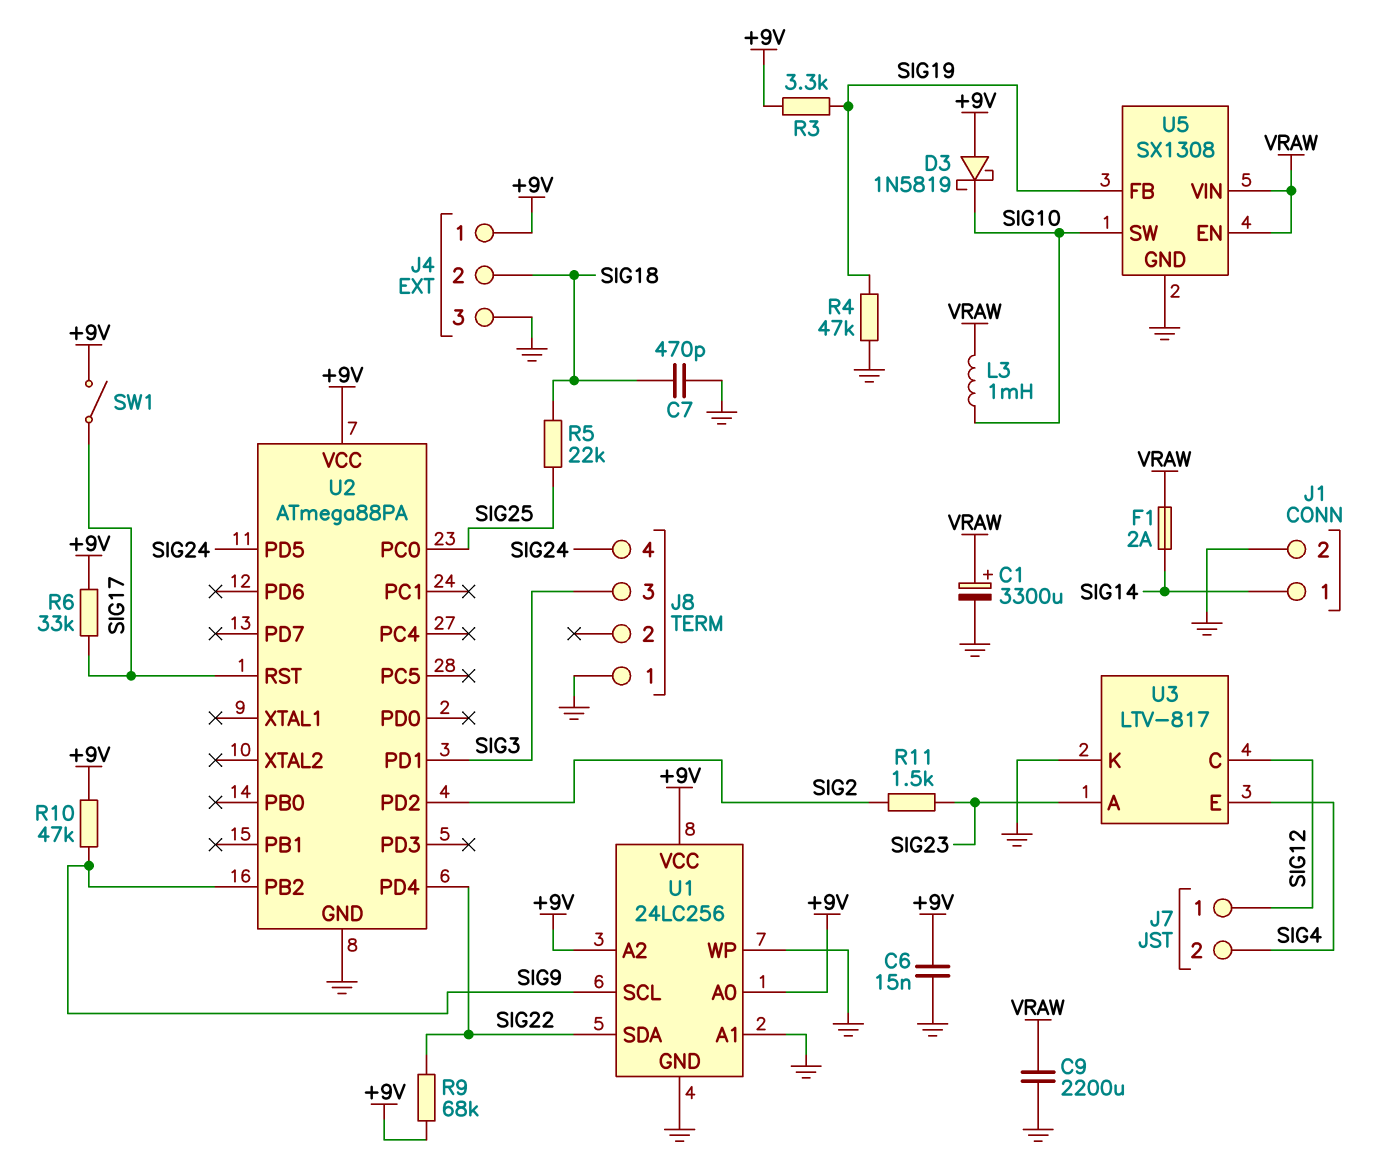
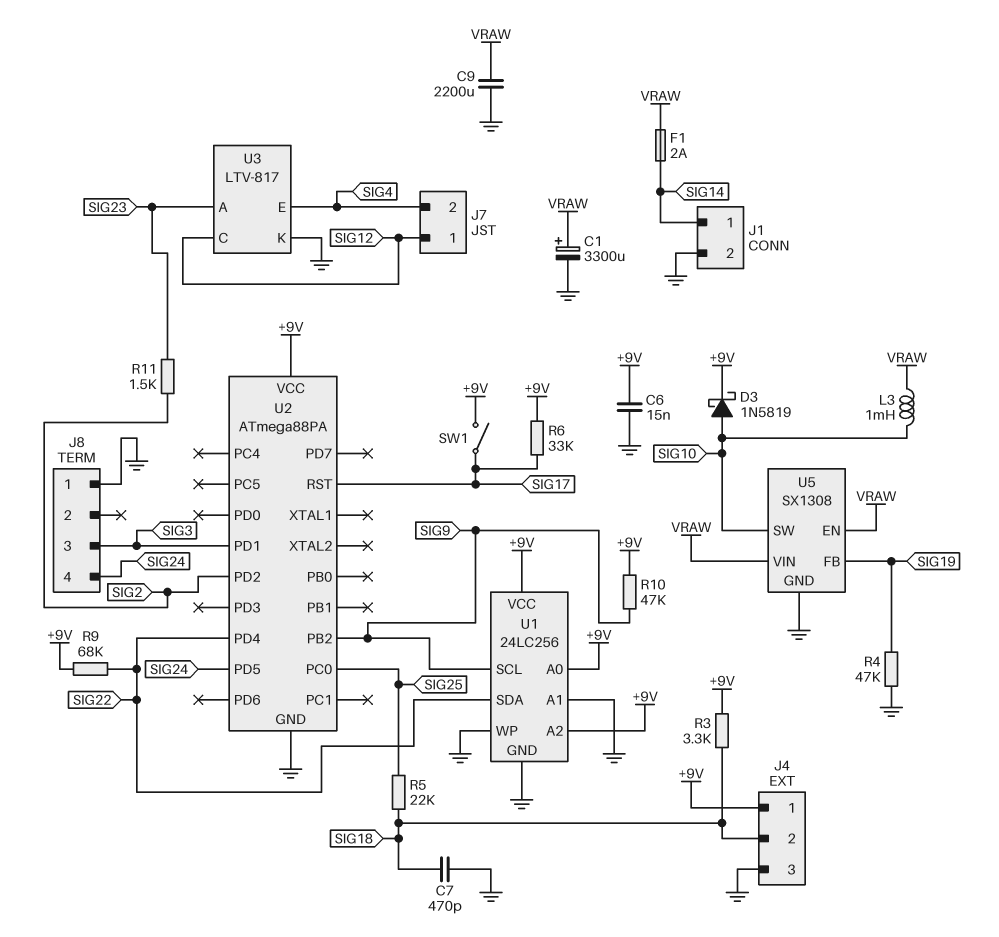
D3: schottky 1N5819 (A +9V, K SIG10) -> schottky 1N5819 (A SIG10, K +9V)
R3: 3.3k (+9V, SIG19) -> 3.3k (+9V, SIG18)

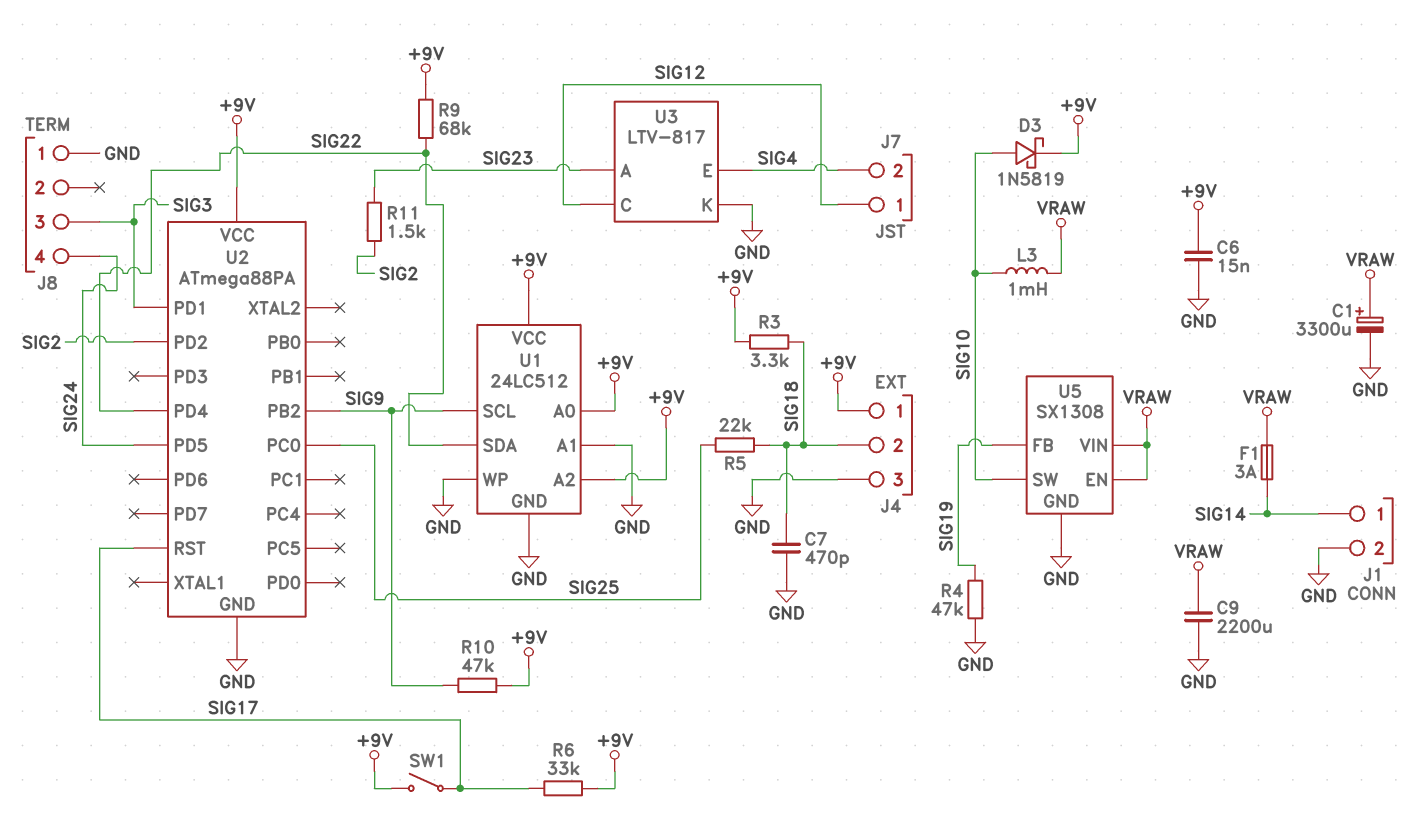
F1: 2A (SIG14, VRAW) -> 3A (SIG14, VRAW)
U1: 24LC256 -> 24LC512

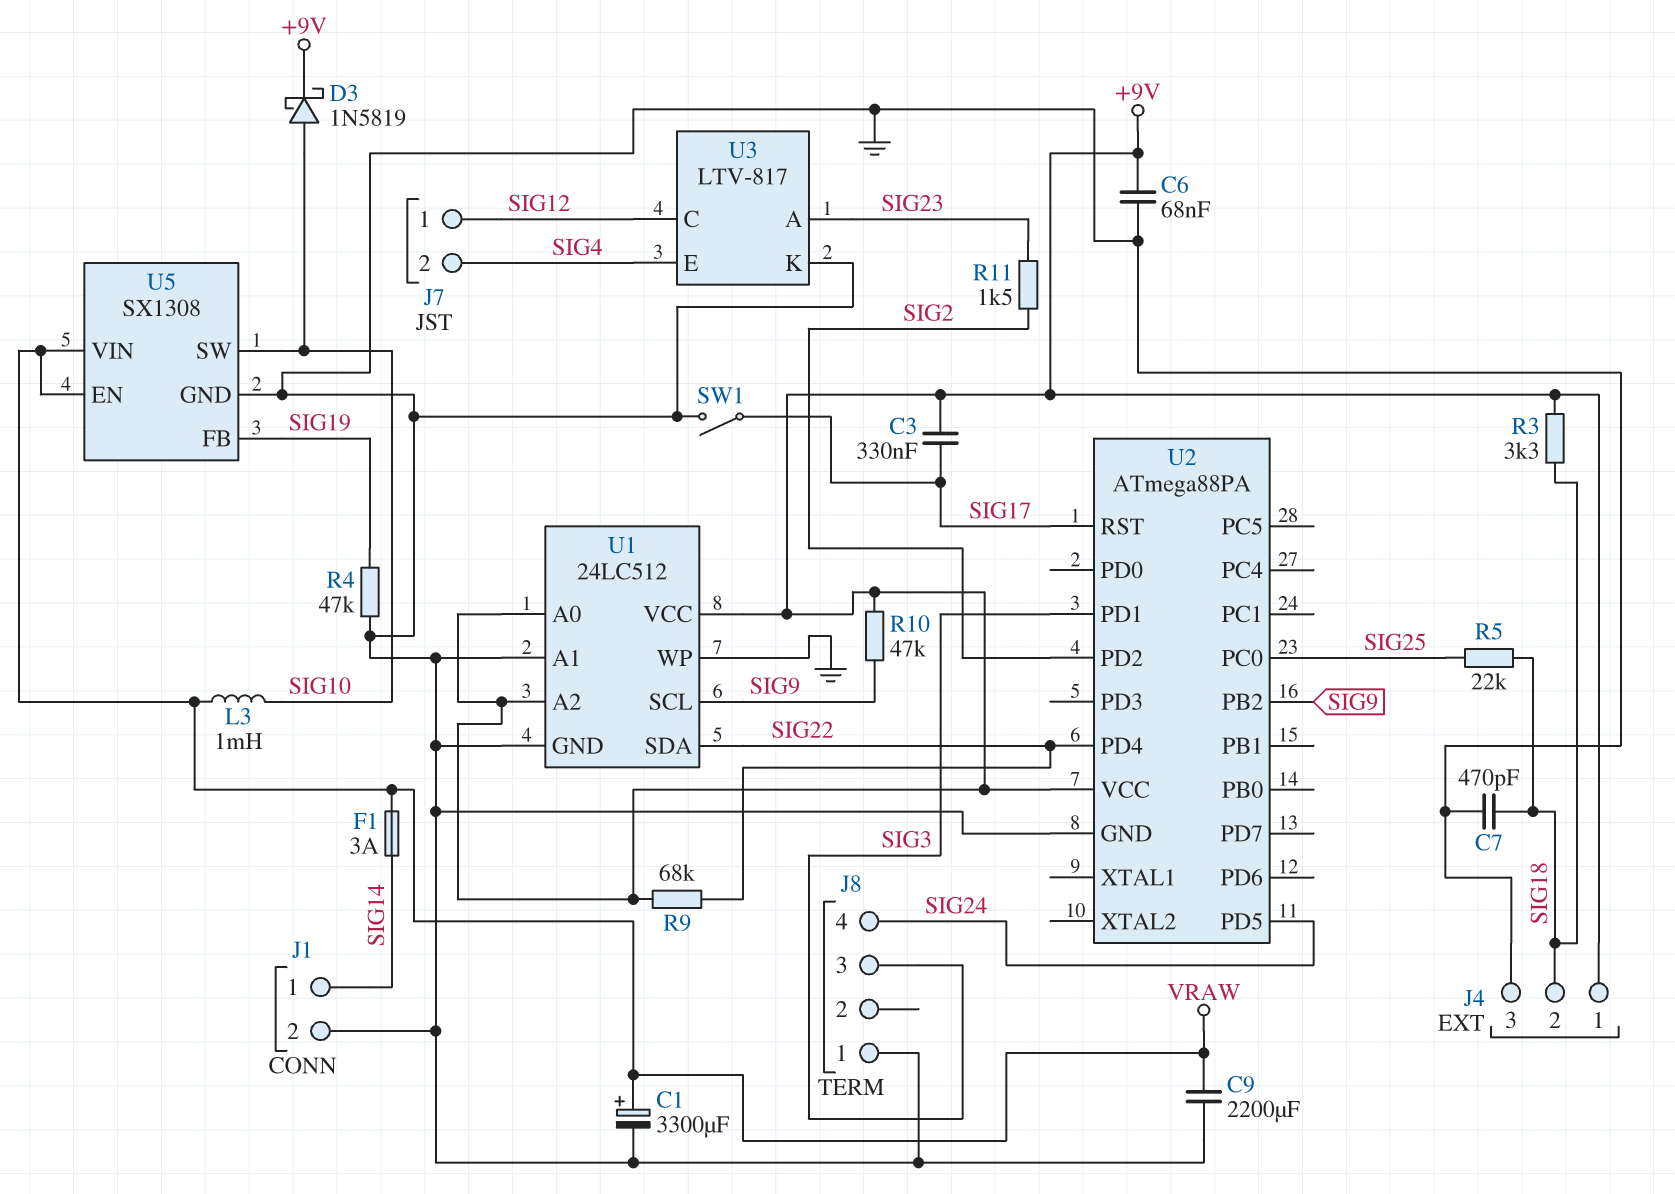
C3: none -> 330nF (+9V, SIG17)
C6: 15nF (+9V, GND) -> 68nF (+9V, GND)
R6: 33k (+9V, SIG17) -> none
SW1: switch (+9V, SIG17) -> switch (GND, SIG17)

